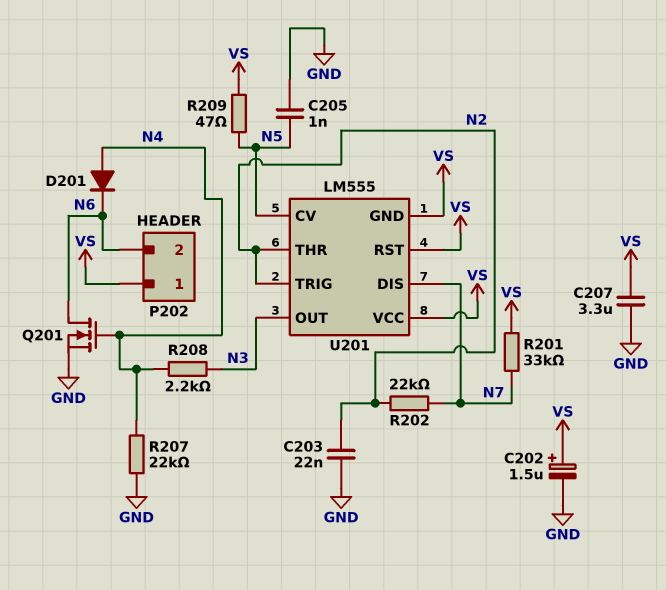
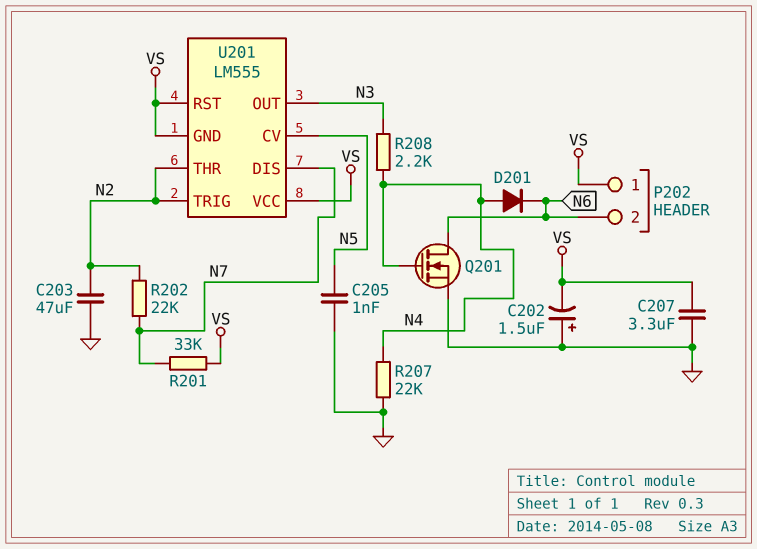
C202: 1.5uF (plus VS, minus GND) -> 1.5uF (plus GND, minus VS)
C203: 22nF (GND, N2) -> 47uF (GND, N2)
R209: 47 (N5, VS) -> none

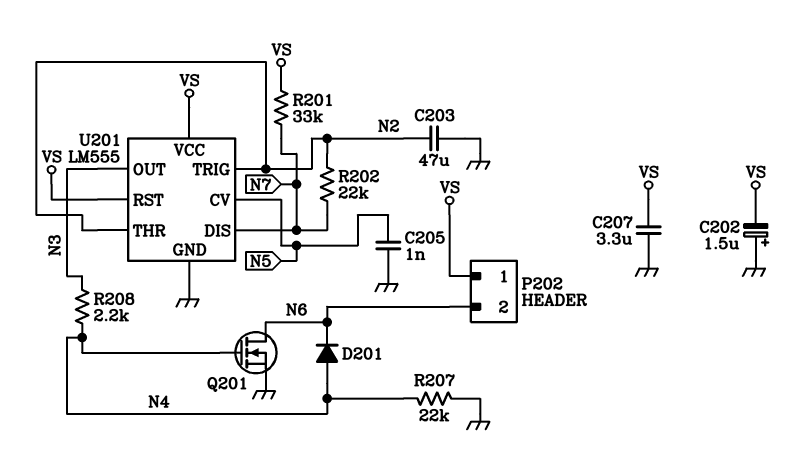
U201 pin GND: VS -> GND

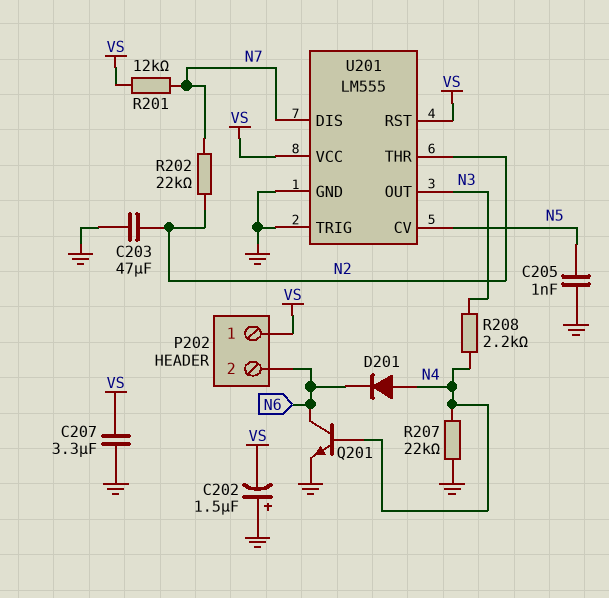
Q201: NMOS (G N4, D N6, S GND) -> NPN (B N4, C N6, E GND)
R201: 33k (N7, VS) -> 12k (N7, VS)
U201 pin TRIG: N2 -> GND

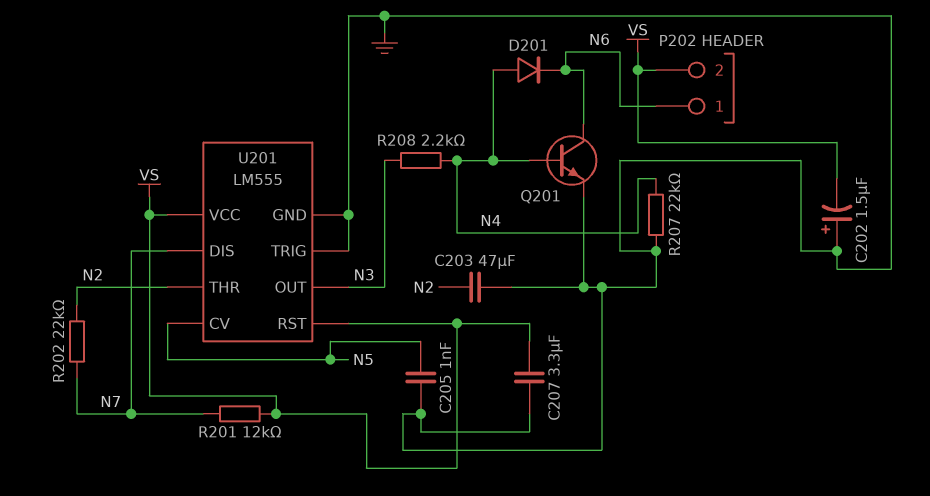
P202 pin 1: VS -> N6
P202 pin 2: N6 -> VS

